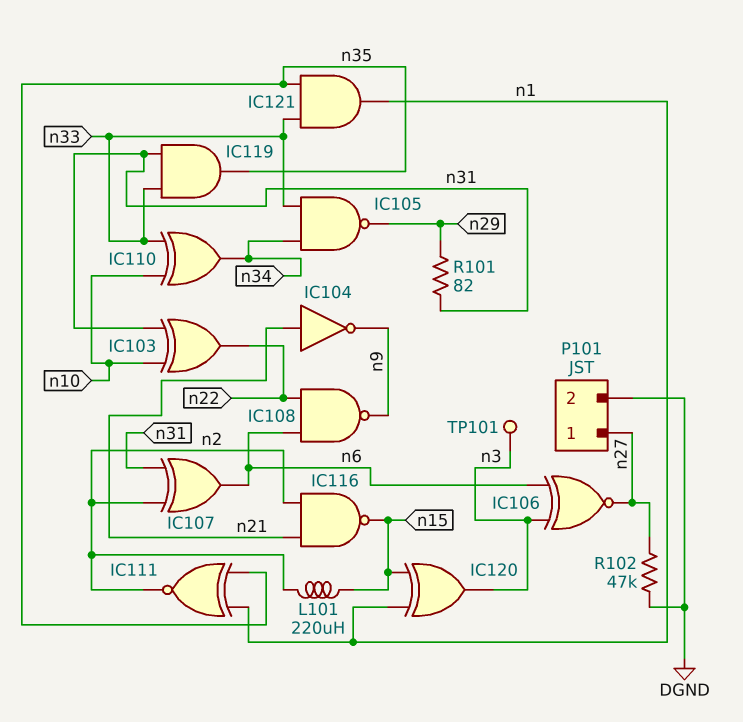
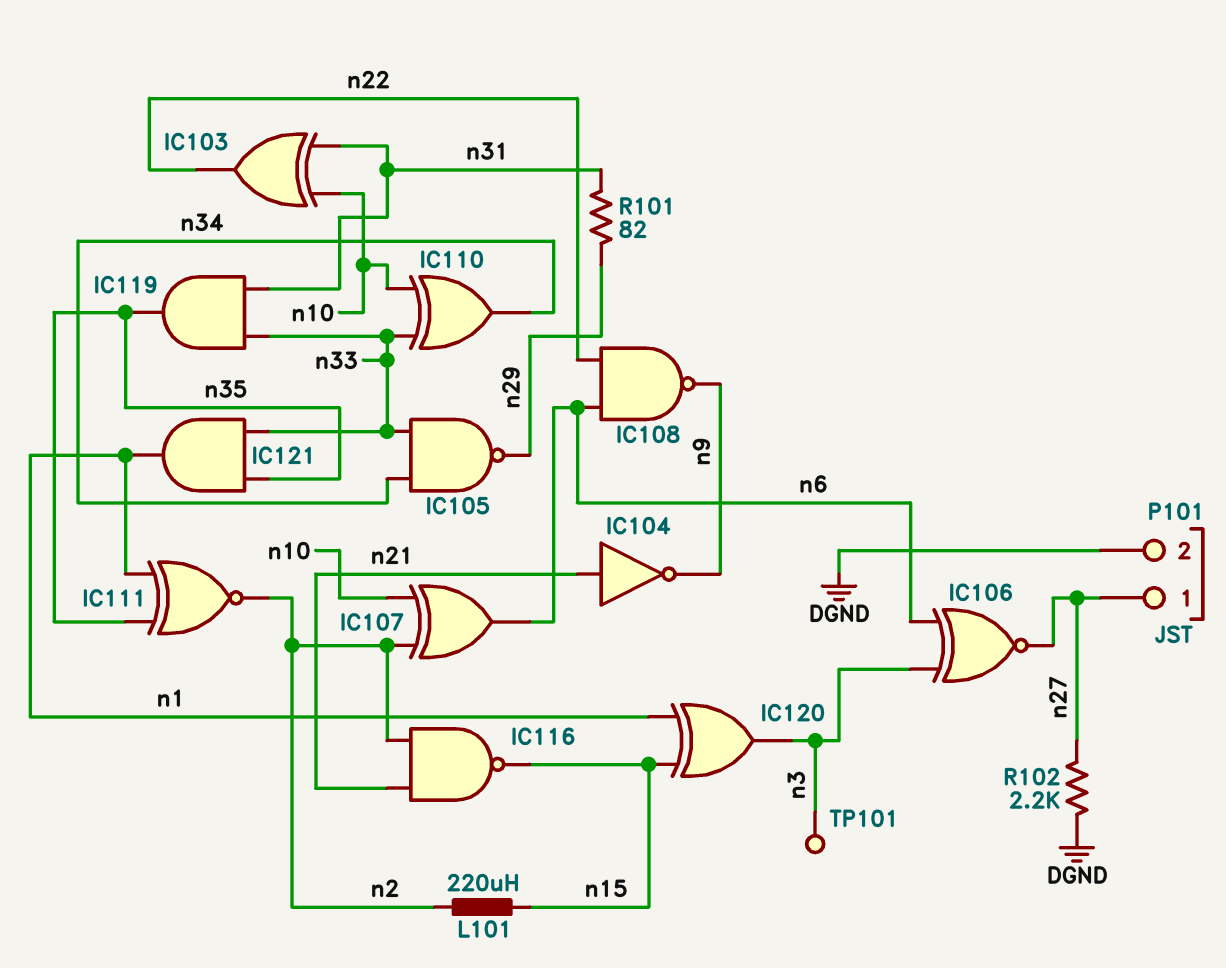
IC107: XOR (in n2, in n31, out n6) -> XOR (in n2, in n10, out n6)
R102: 47k (DGND, n27) -> 2.2k (DGND, n27)

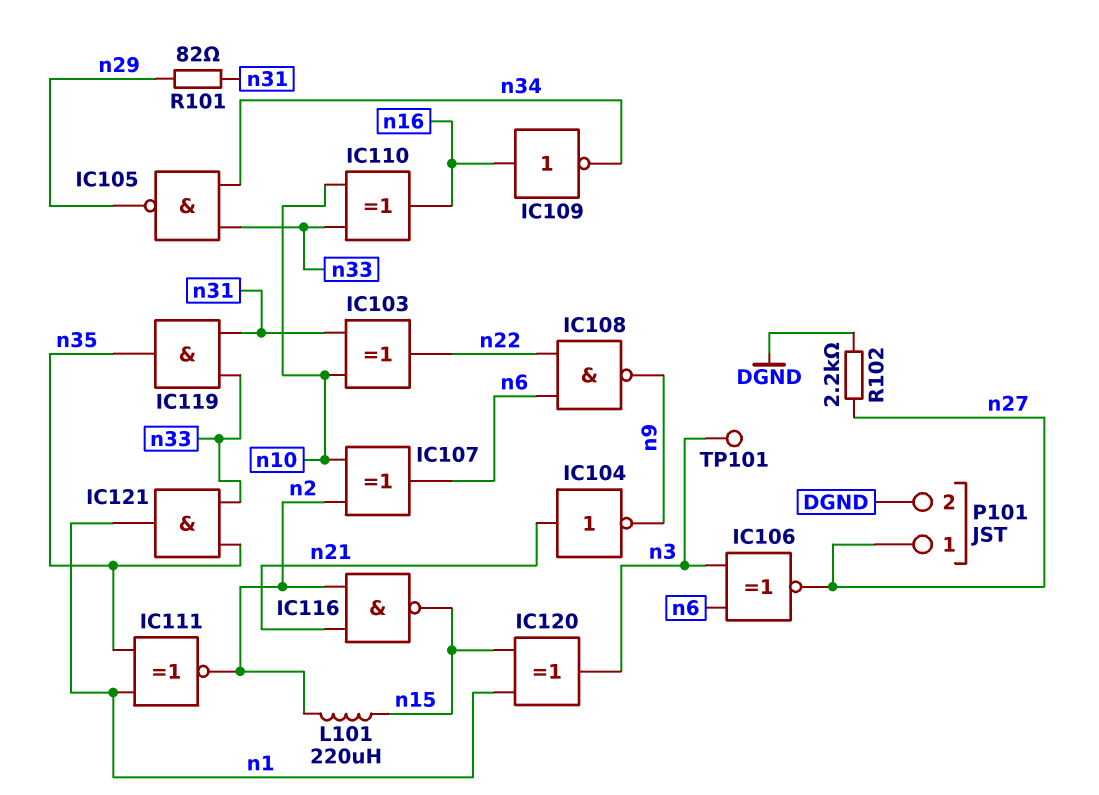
IC109: none -> NOT (in n16, out n34)
IC110: XOR (in n10, in n33, out n34) -> XOR (in n10, in n33, out n16)

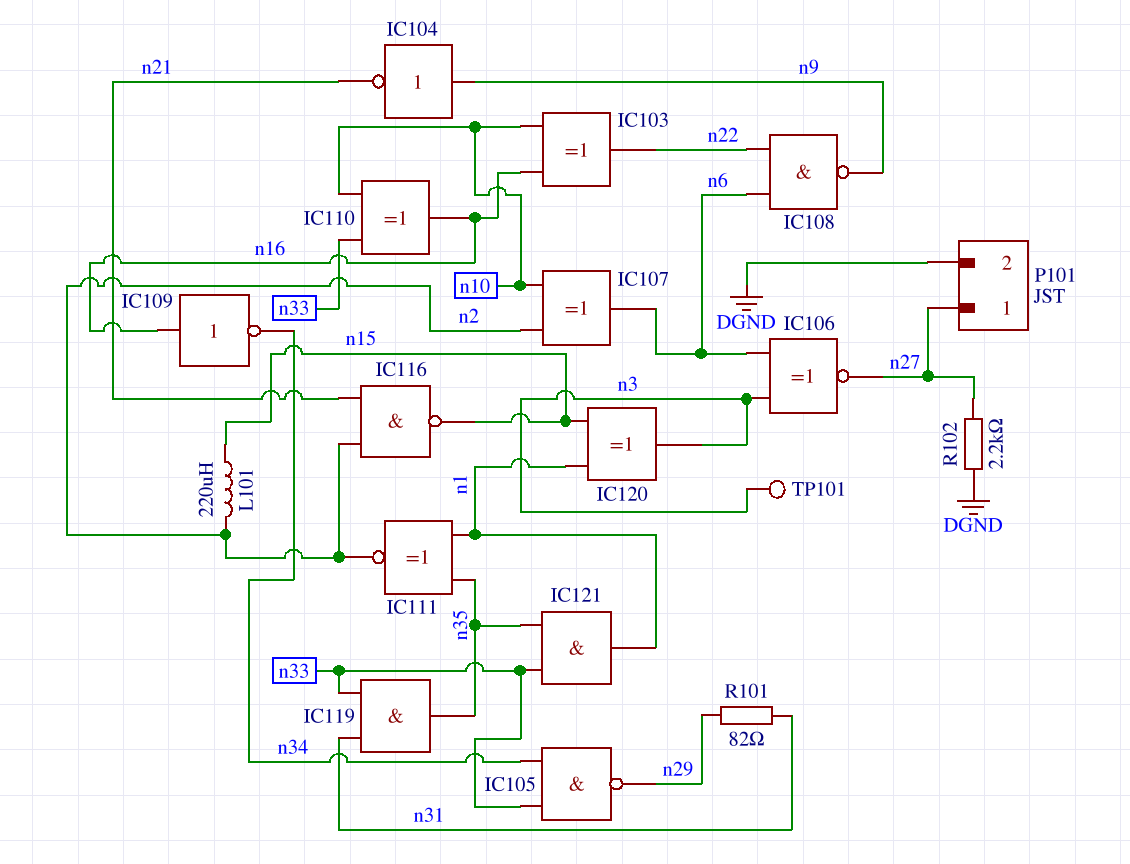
IC103: XOR (in n10, in n31, out n22) -> XOR (in n10, in n16, out n22)
IC104: NOT (in n21, out n9) -> NOT (in n9, out n21)

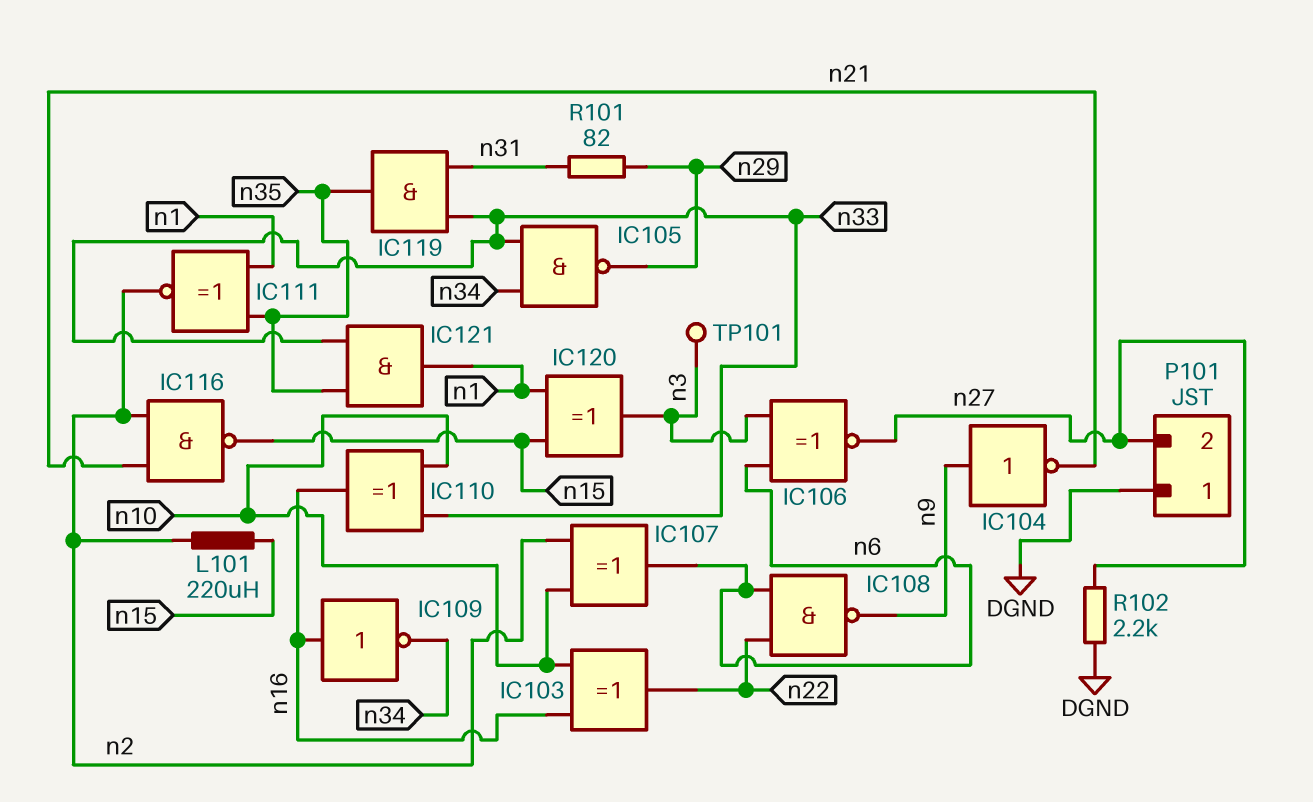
P101 pin 1: n27 -> DGND
P101 pin 2: DGND -> n27

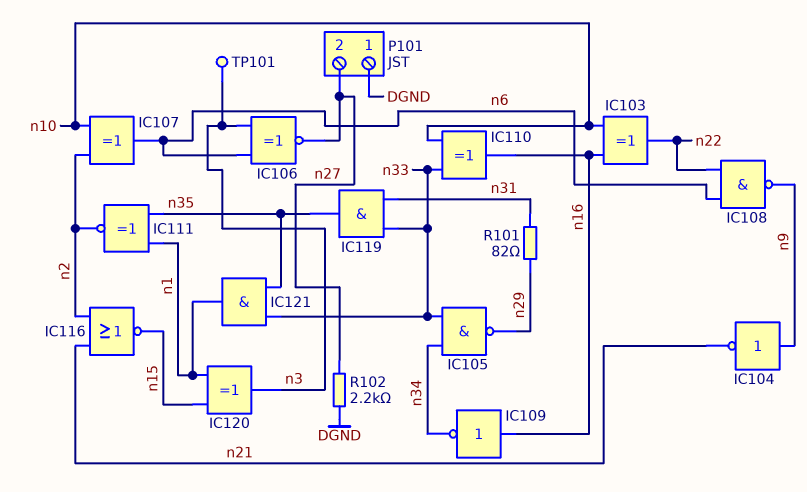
IC116: NAND (in n2, in n21, out n15) -> NOR (in n2, in n21, out n15)
L101: 220uH (n2, n15) -> none

